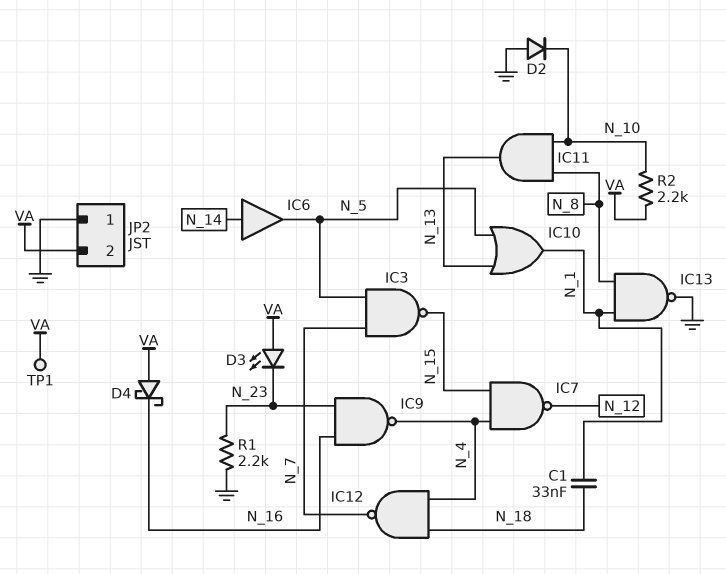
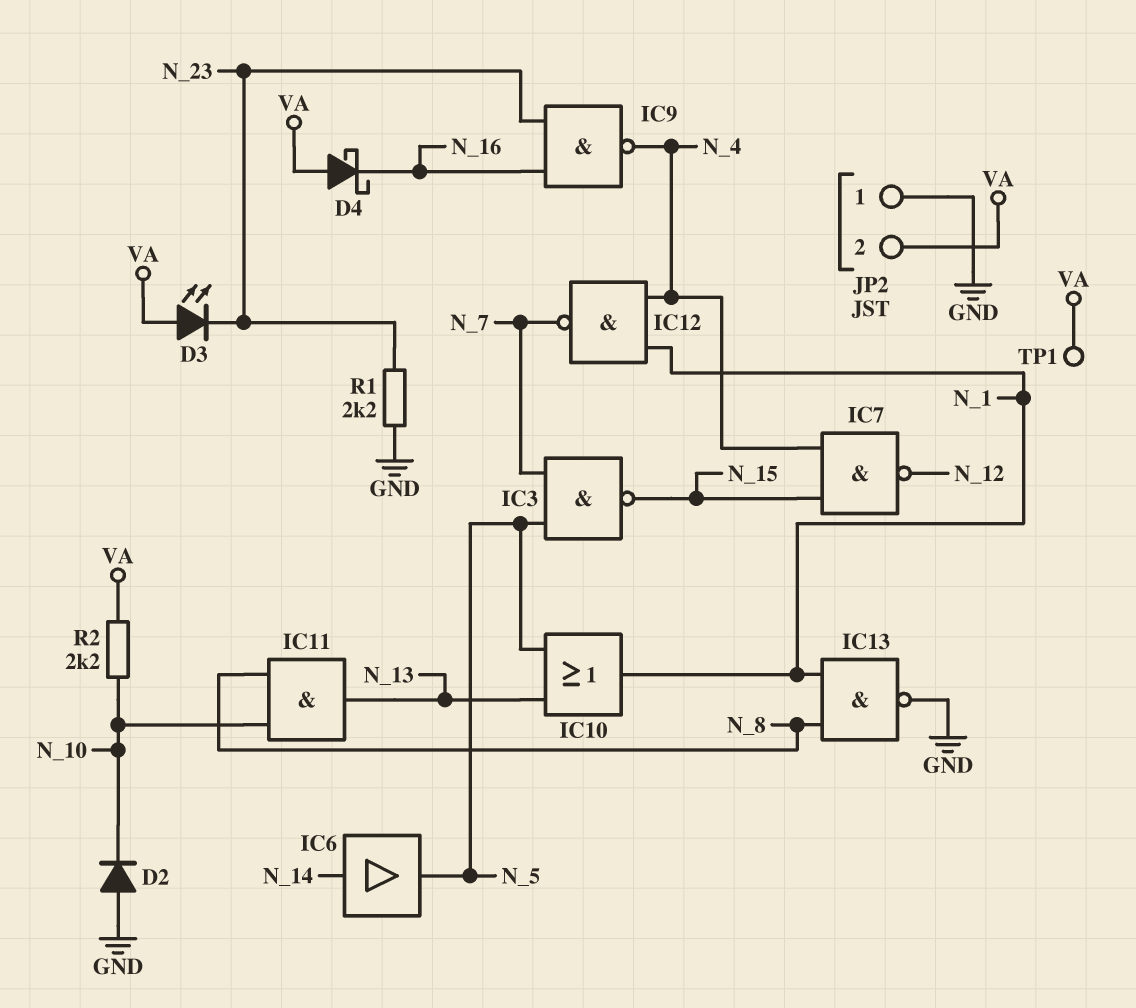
C1: 33nF (N_1, N_18) -> none
IC12: NAND (in N_4, in N_18, out N_7) -> NAND (in N_1, in N_4, out N_7)

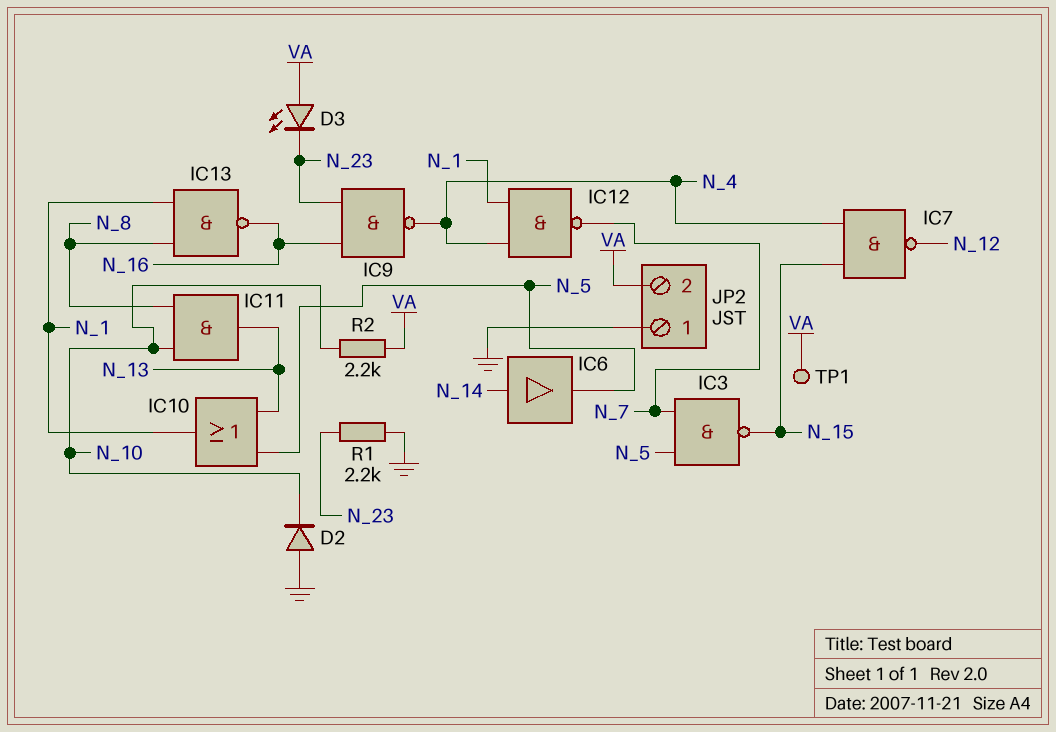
D4: schottky (A VA, K N_16) -> none
IC13: NAND (in N_1, in N_8, out GND) -> NAND (in N_1, in N_8, out N_16)

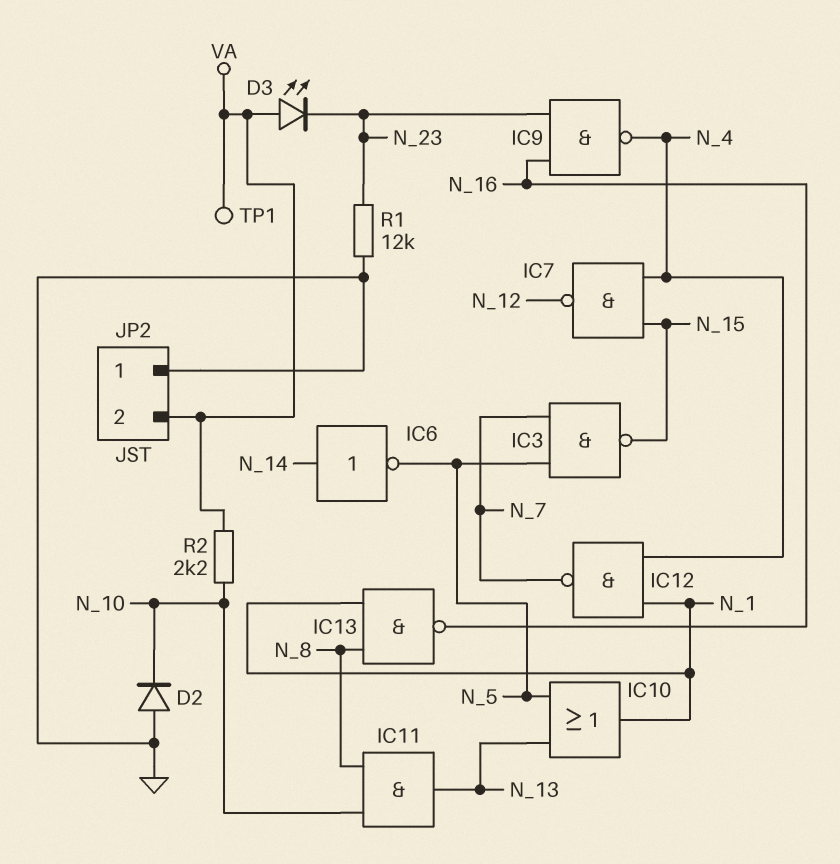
IC6: buffer (in N_14, out N_5) -> NOT (in N_14, out N_5)
R1: 2.2k (GND, N_23) -> 12k (GND, N_23)

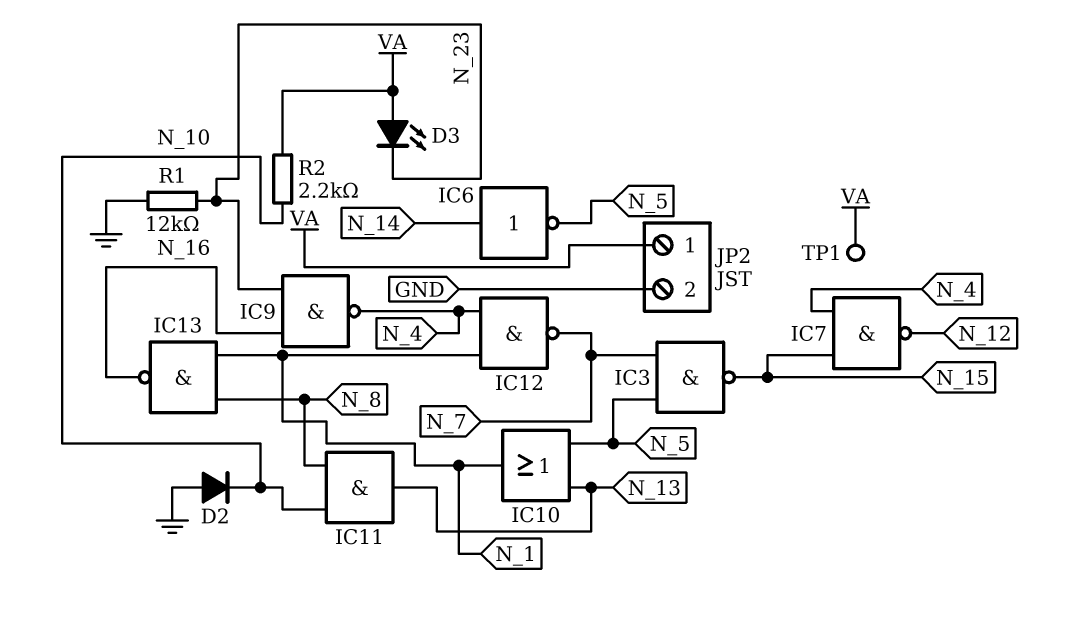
JP2 pin 1: GND -> VA
JP2 pin 2: VA -> GND

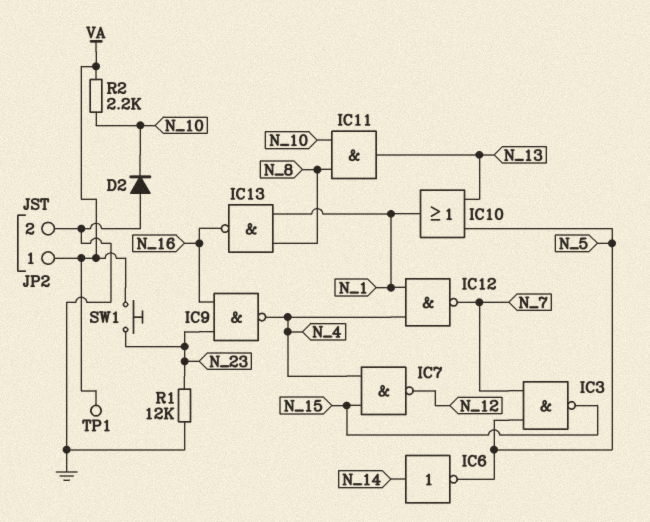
D3: LED (A VA, K N_23) -> none
SW1: none -> button (N_23, VA)

